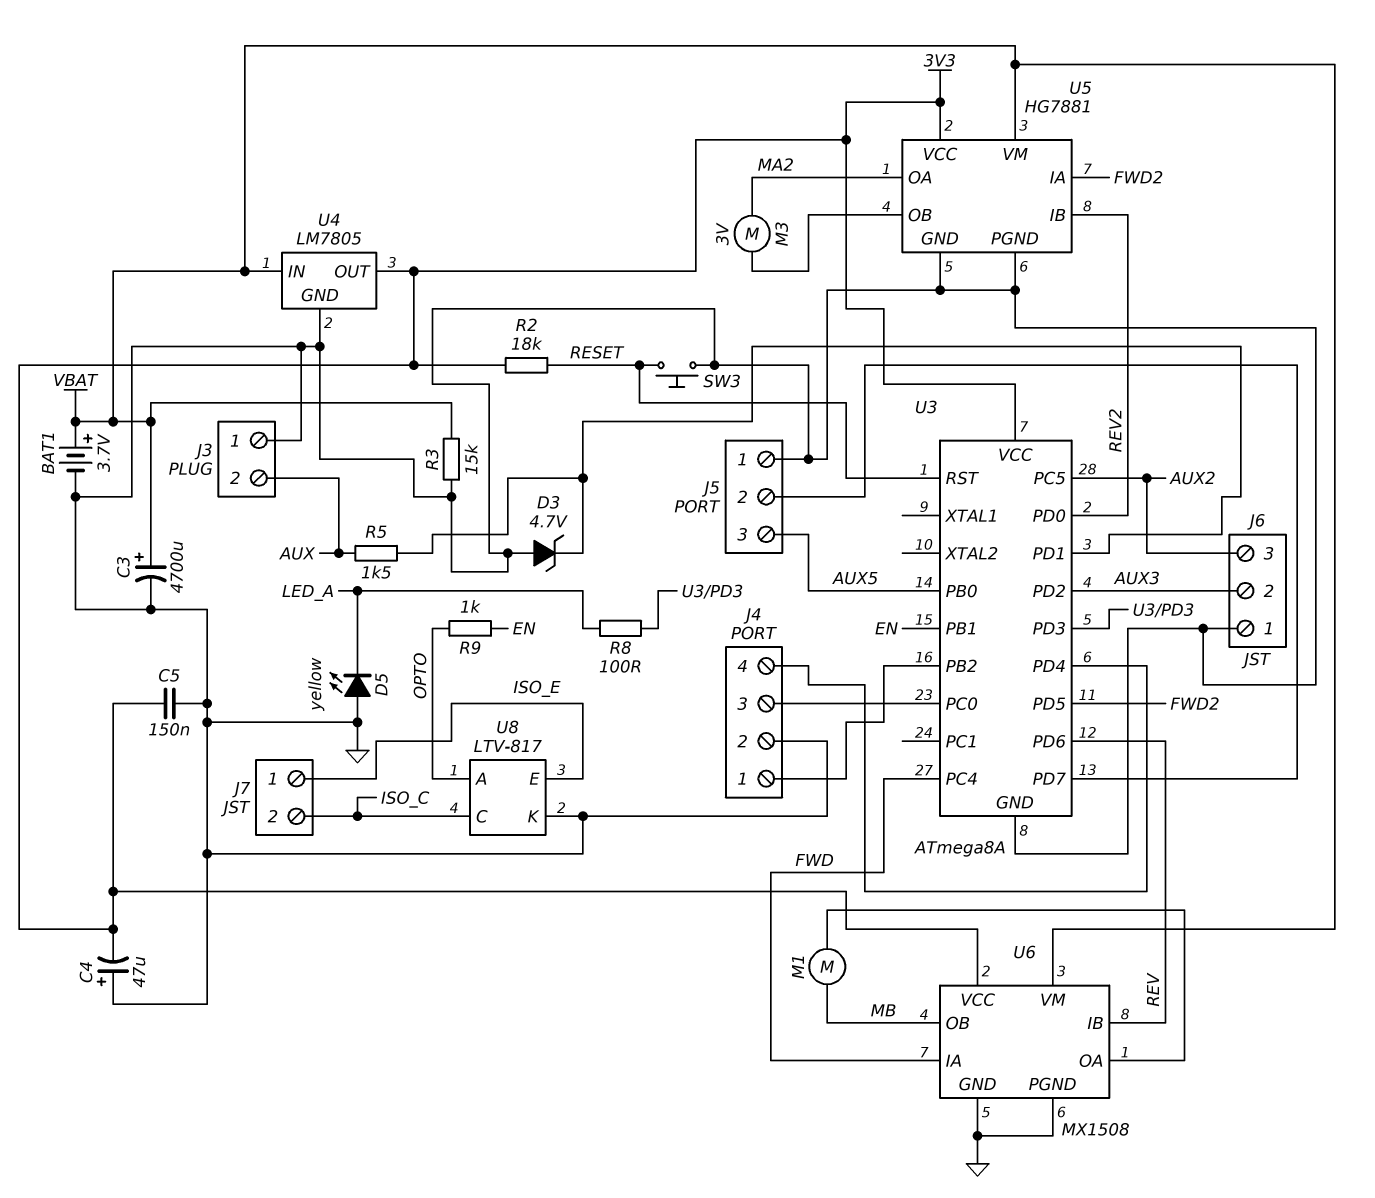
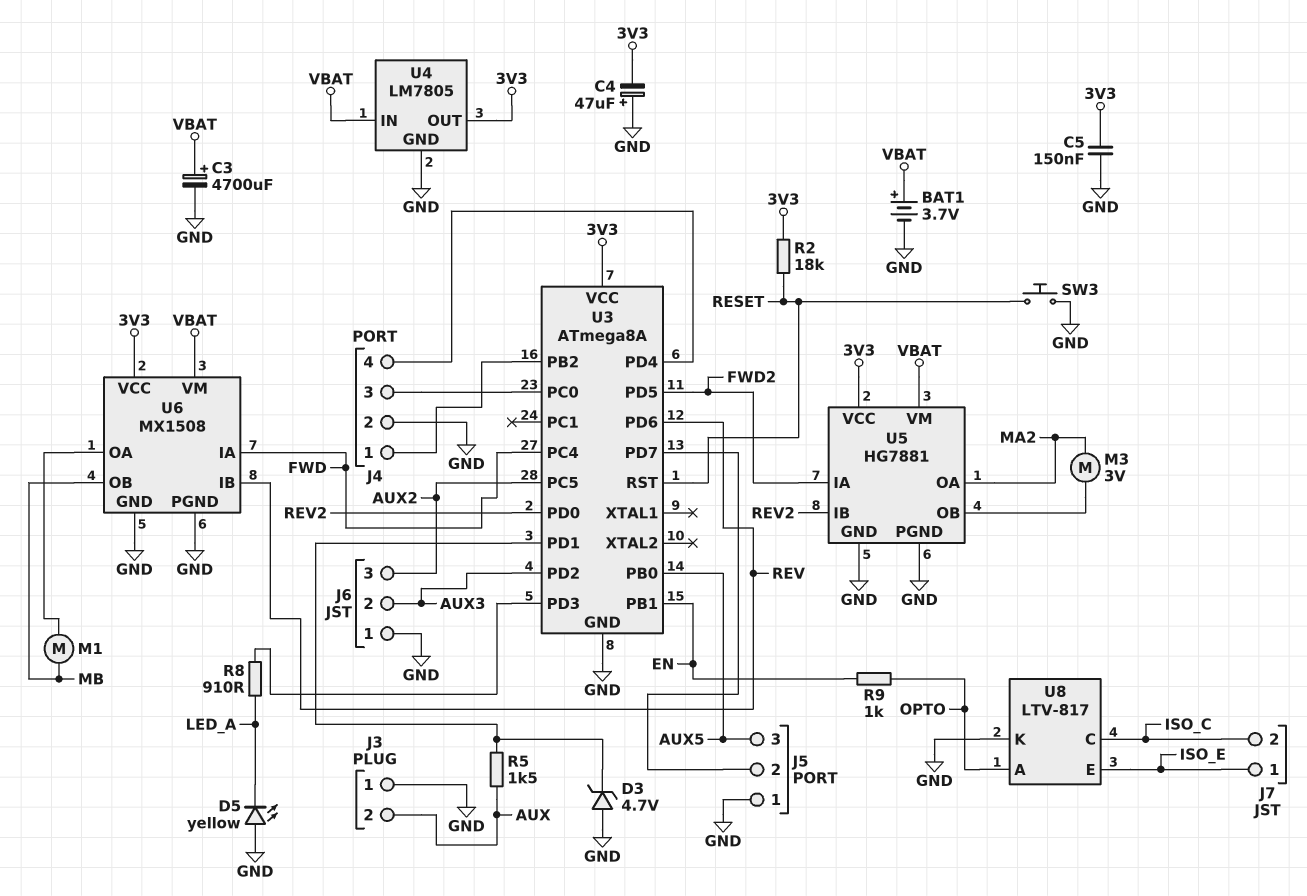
R3: 15k (GND, VBAT) -> none
R8: 100 (LED_A, U3/PD3) -> 910 (LED_A, U3/PD3)

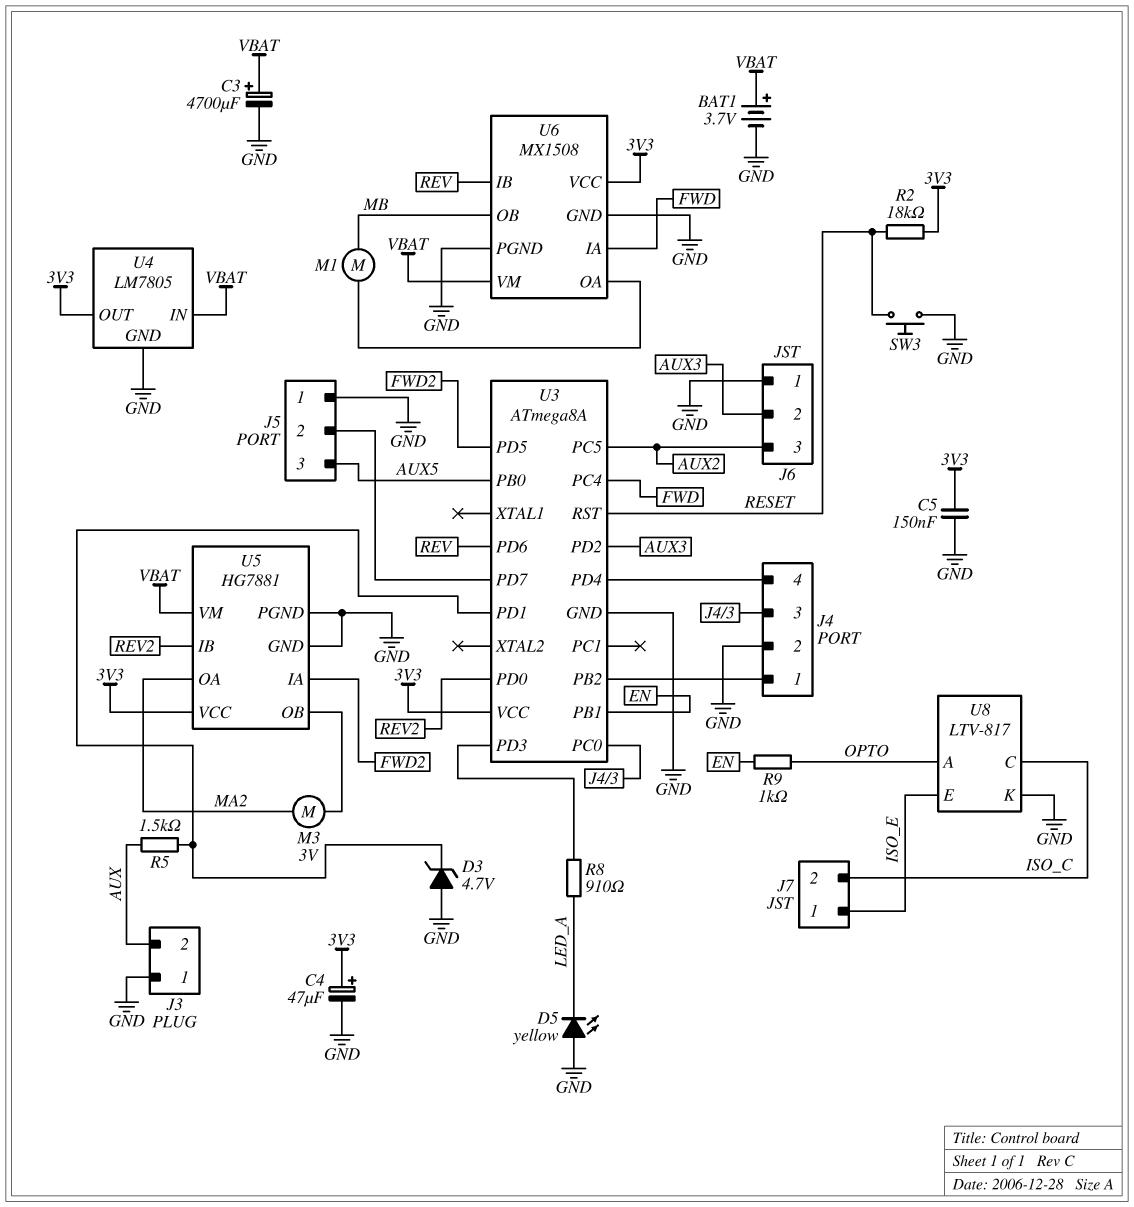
C4: 47uF (plus GND, minus 3V3) -> 47uF (plus 3V3, minus GND)

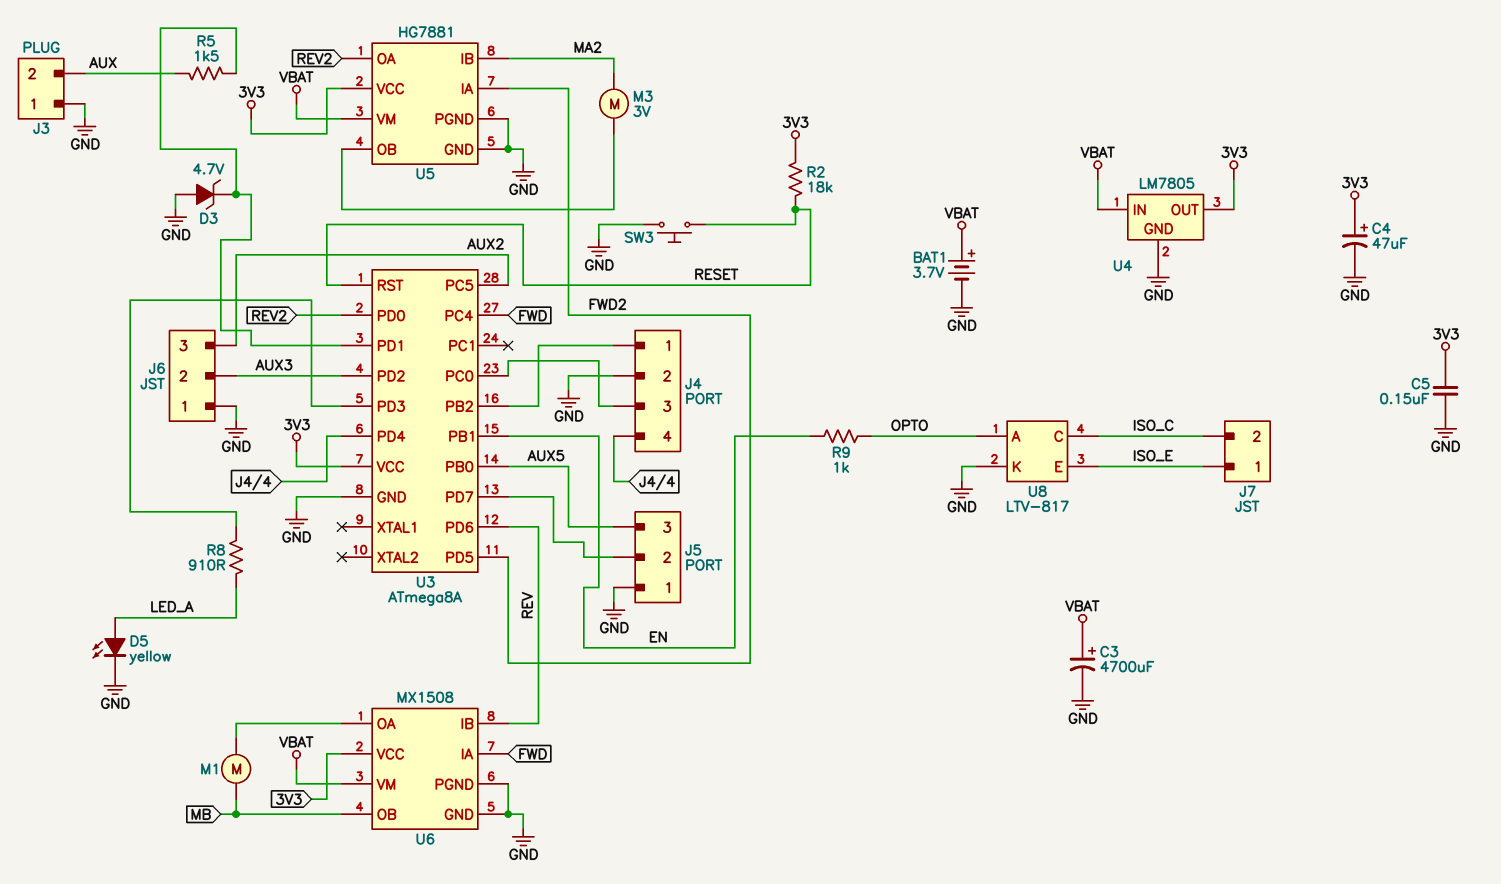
D5: LED yellow (A GND, K LED_A) -> LED yellow (A LED_A, K GND)
U5 pin IB: REV2 -> MA2
U5 pin OA: MA2 -> REV2

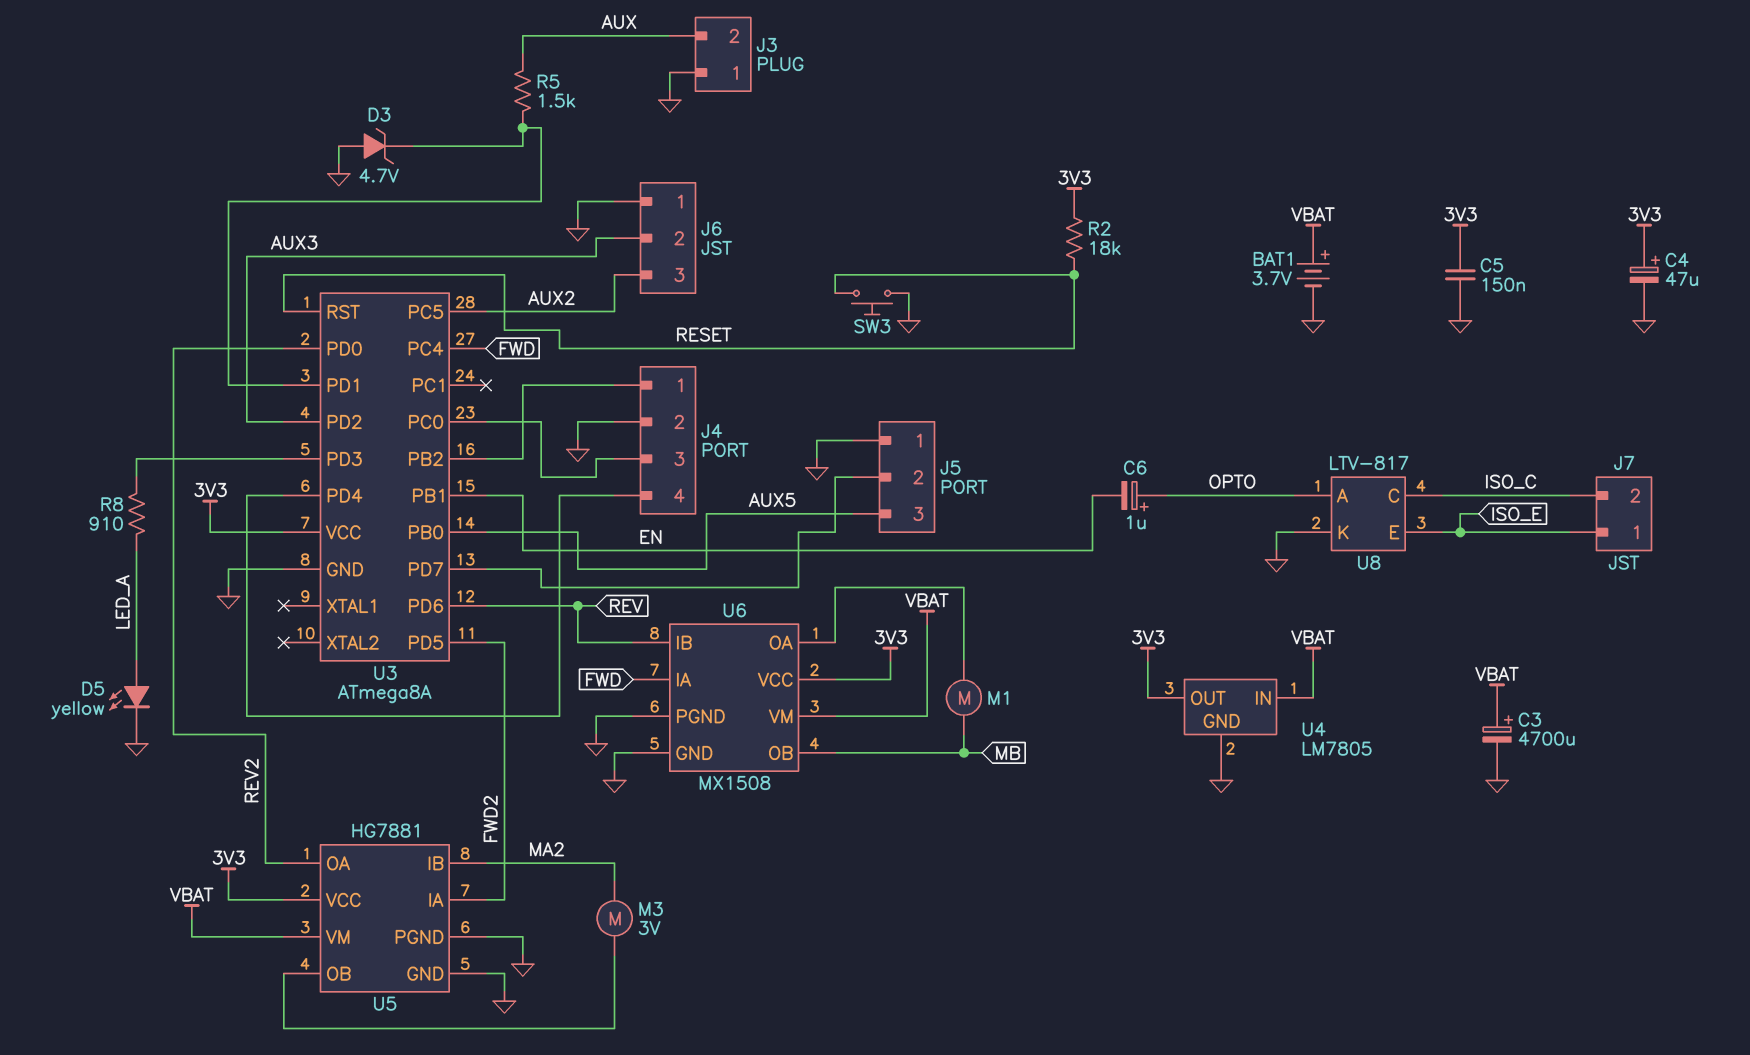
C6: none -> 1uF (plus OPTO, minus EN)
R9: 1k (EN, OPTO) -> none

